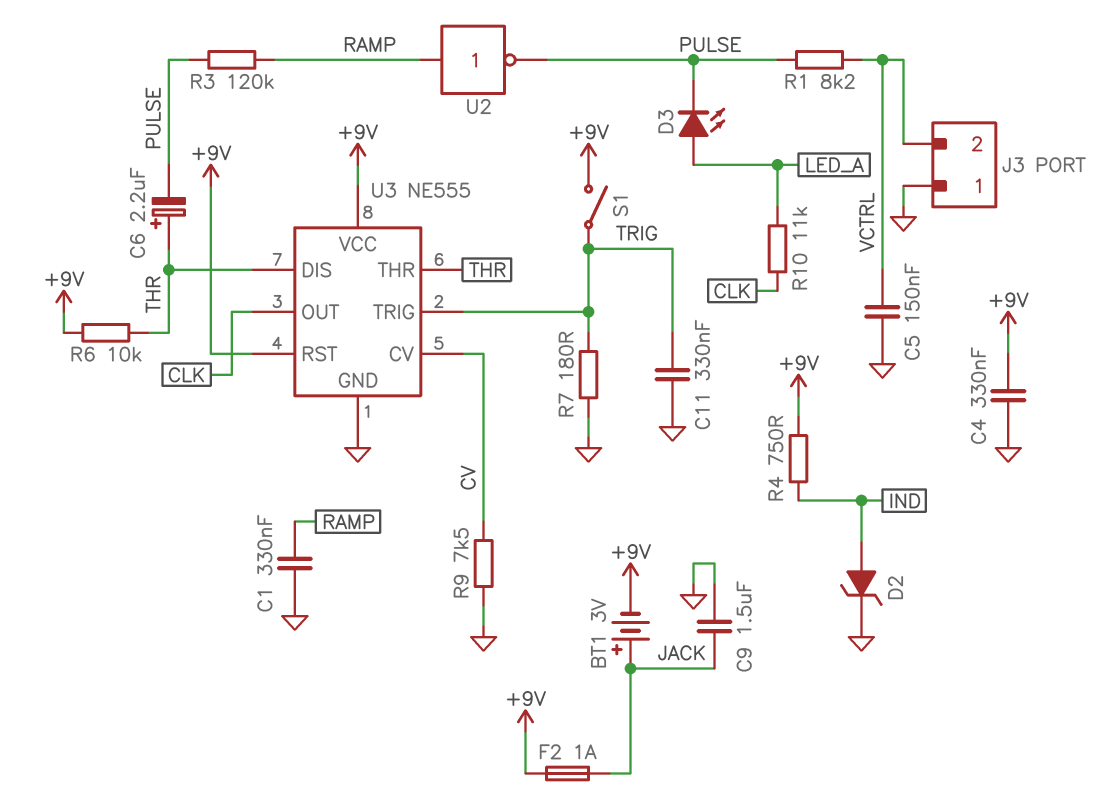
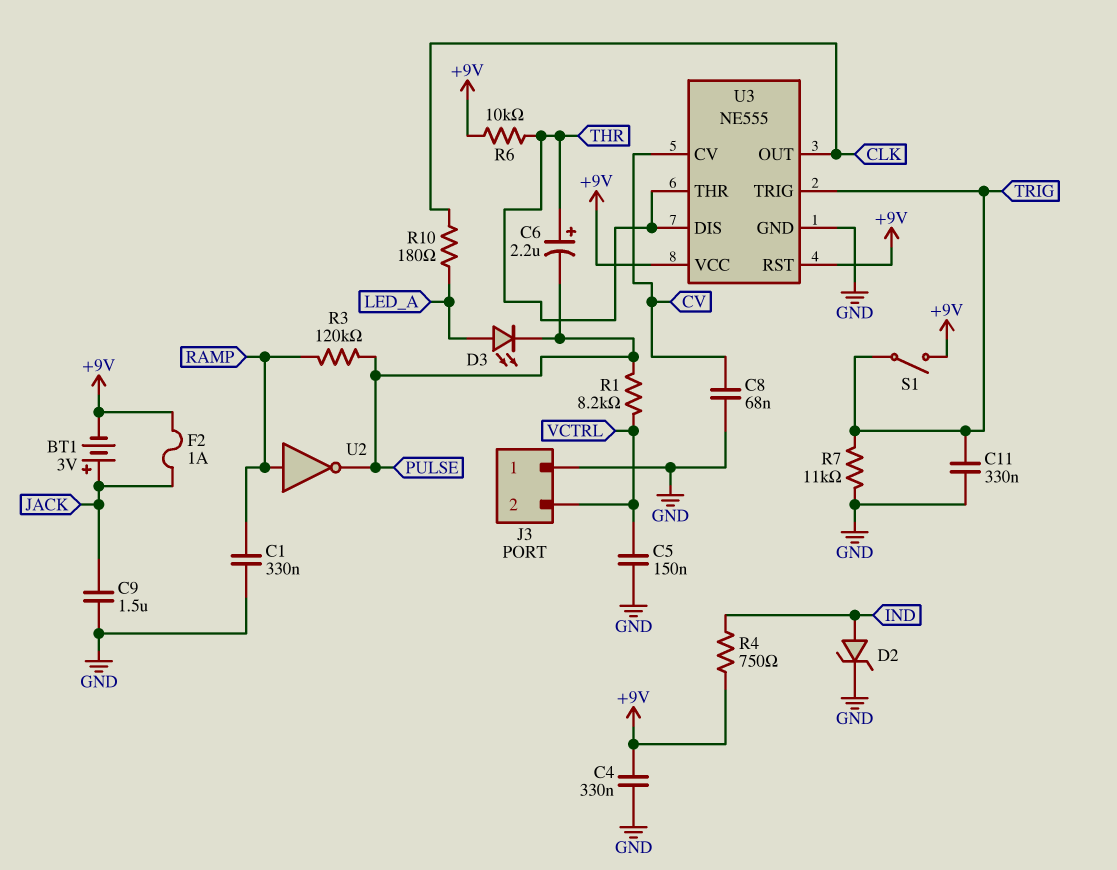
C8: none -> 68nF (CV, GND)
R7: 180 (GND, TRIG) -> 11k (GND, TRIG)
R9: 7.5k (CV, GND) -> none
R10: 11k (CLK, LED_A) -> 180 (CLK, LED_A)

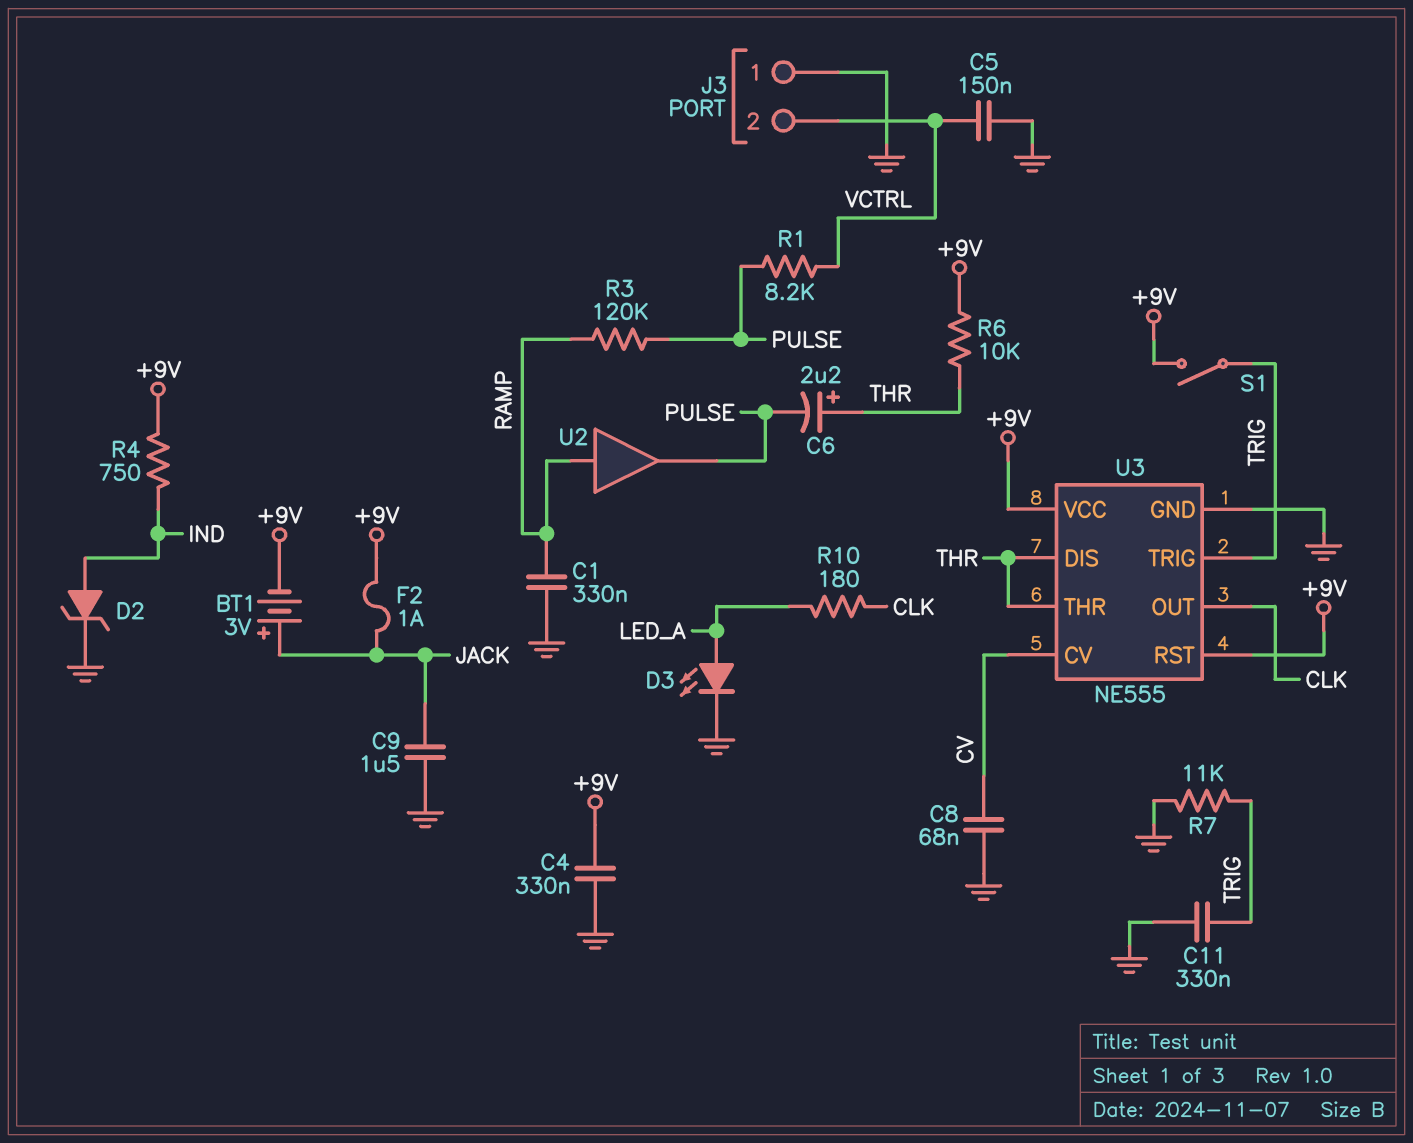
D3: LED (A LED_A, K PULSE) -> LED (A LED_A, K GND)
U2: NOT (in RAMP, out PULSE) -> buffer (in RAMP, out PULSE)

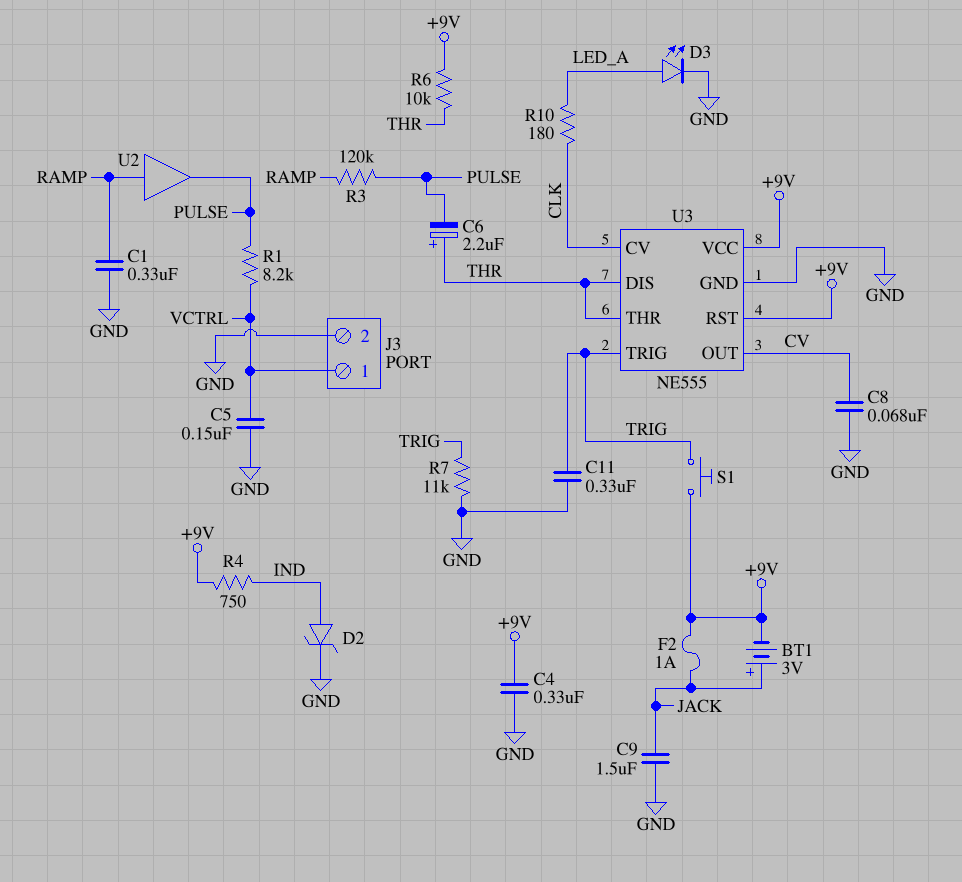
J3 pin 1: GND -> VCTRL
J3 pin 2: VCTRL -> GND
S1: switch (+9V, TRIG) -> button (+9V, TRIG)
U3 pin CV: CV -> CLK
U3 pin OUT: CLK -> CV

